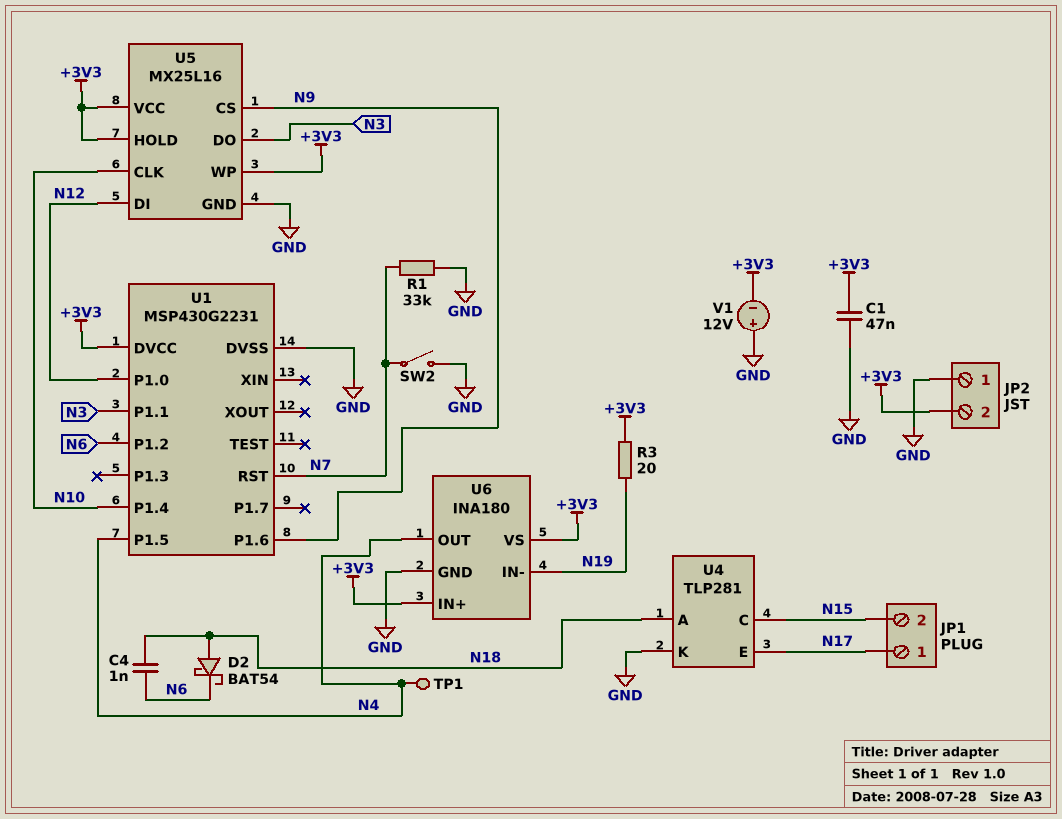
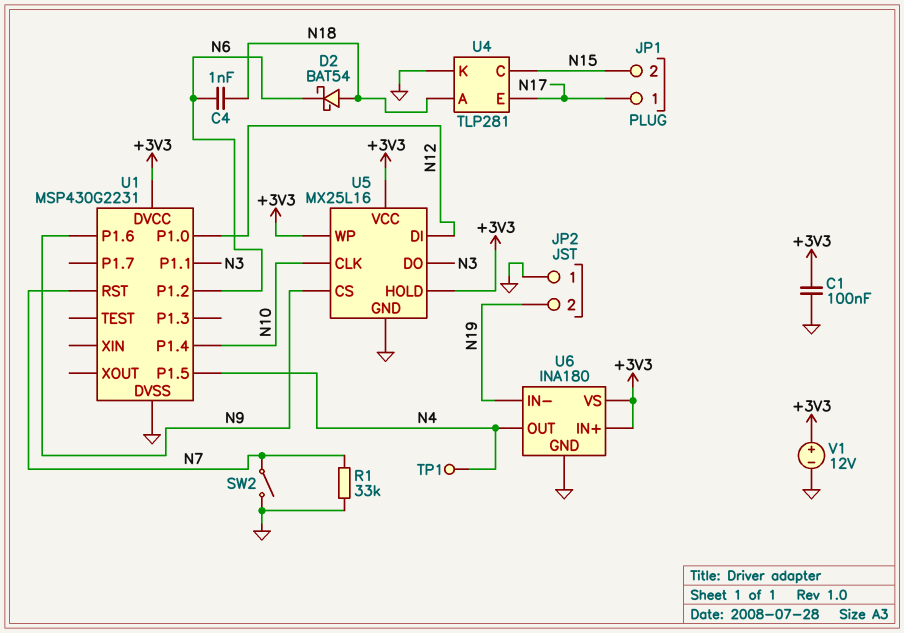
C1: 47nF (+3V3, GND) -> 100nF (+3V3, GND)
JP2 pin 2: +3V3 -> N19
R3: 20 (+3V3, N19) -> none
V1: 12V (plus GND, minus +3V3) -> 12V (plus +3V3, minus GND)

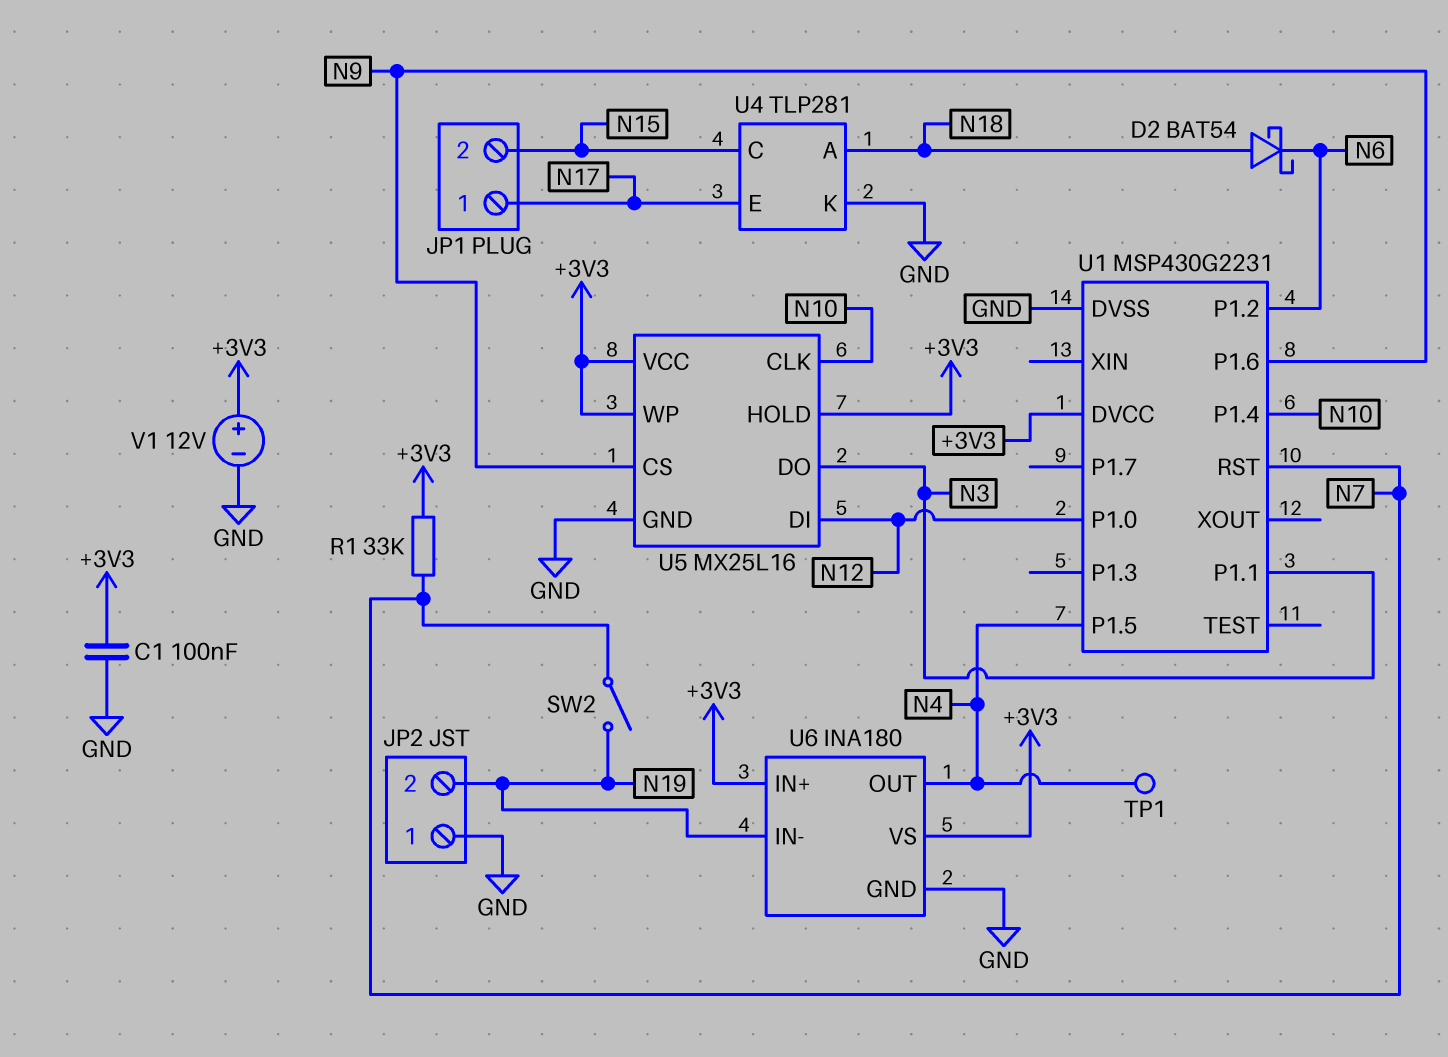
C4: 1nF (N6, N18) -> none
R1: 33k (GND, N7) -> 33k (+3V3, N7)
SW2: switch (GND, N7) -> switch (N7, N19)

